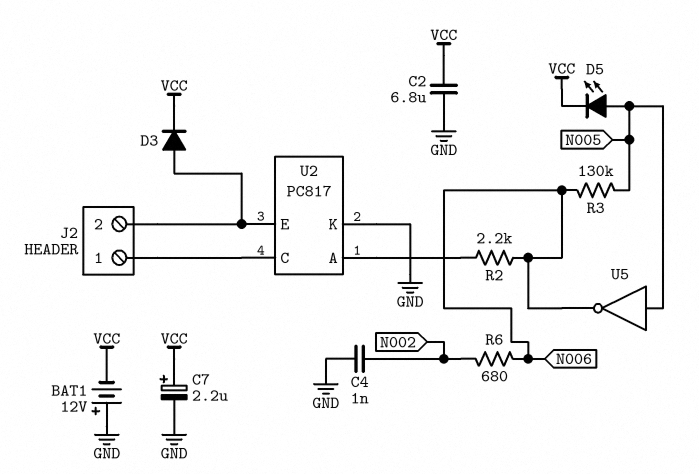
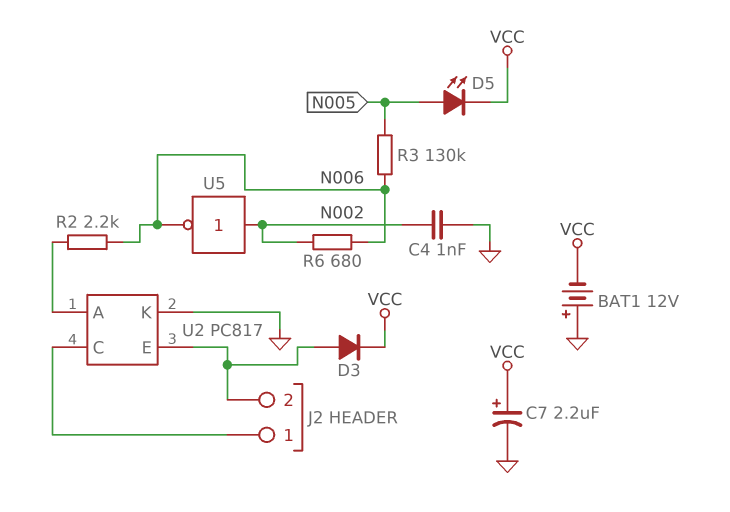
C2: 6.8uF (GND, VCC) -> none
U5: NOT (in N005, out N006) -> NOT (in N002, out N006)

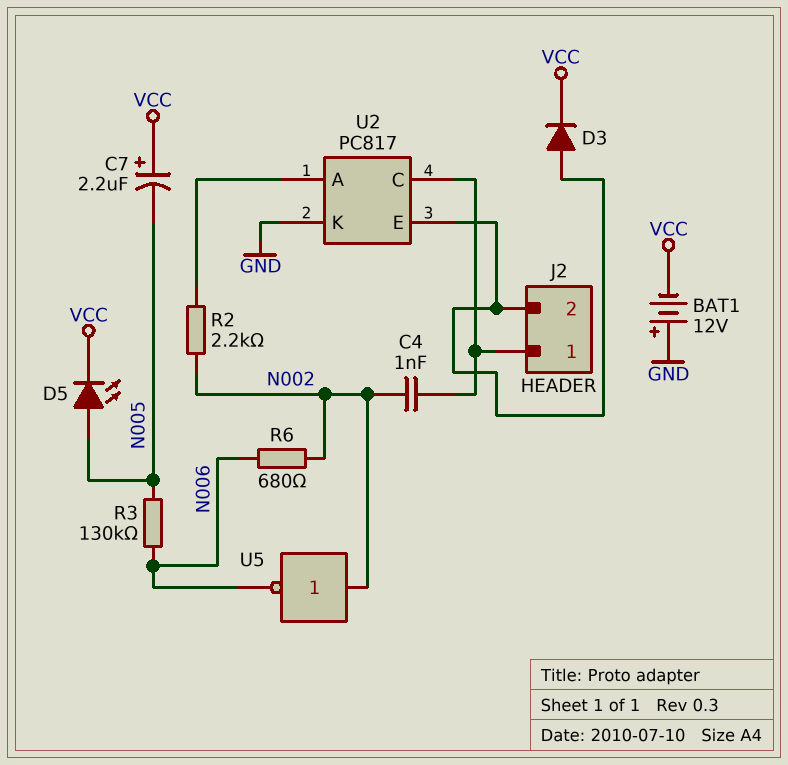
C4: 1nF (GND, N002) -> 1nF (J2/1, N002)
C7: 2.2uF (plus VCC, minus GND) -> 2.2uF (plus VCC, minus N005)
R2: 2.2k (N006, U2/A) -> 2.2k (N002, U2/A)

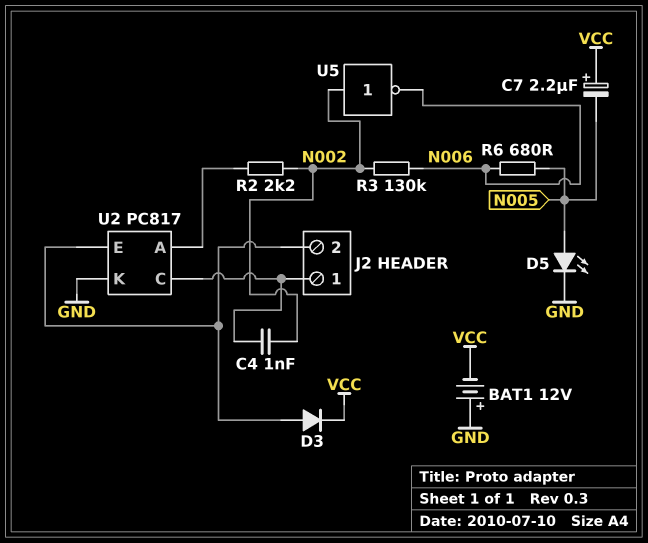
D5: LED (A N005, K VCC) -> LED (A N005, K GND)
R3: 130k (N005, N006) -> 130k (N002, N006)
R6: 680 (N002, N006) -> 680 (N005, N006)

